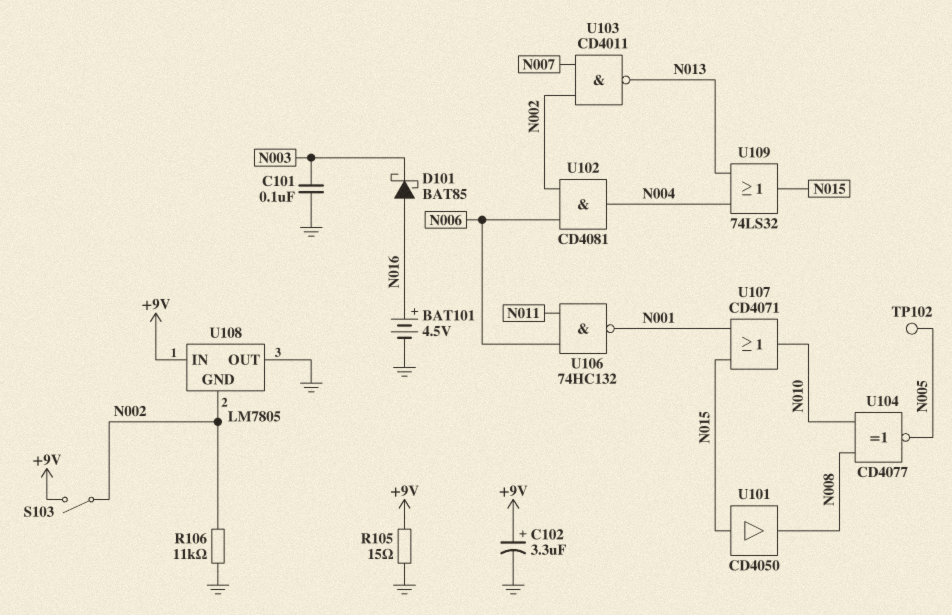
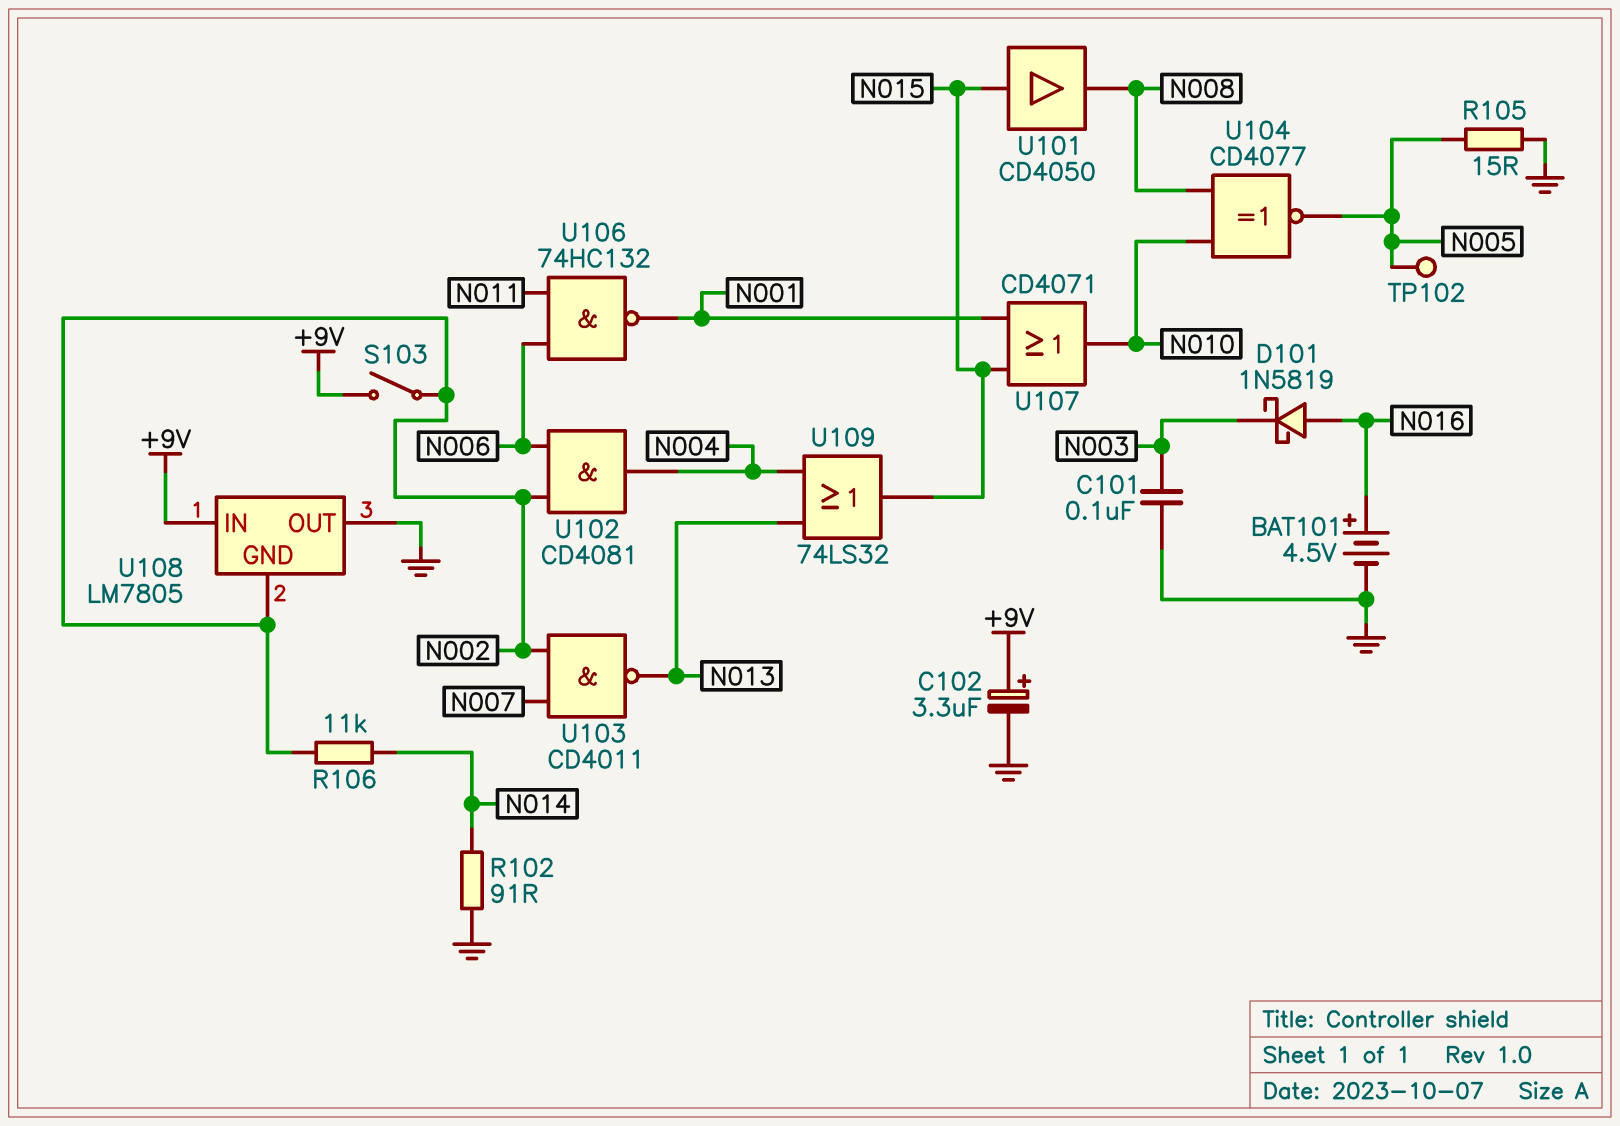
D101: schottky BAT85 (A N016, K N003) -> schottky 1N5819 (A N016, K N003)
R102: none -> 91 (GND, N014)
R105: 15 (+9V, GND) -> 15 (GND, N005)
R106: 11k (GND, N002) -> 11k (N002, N014)

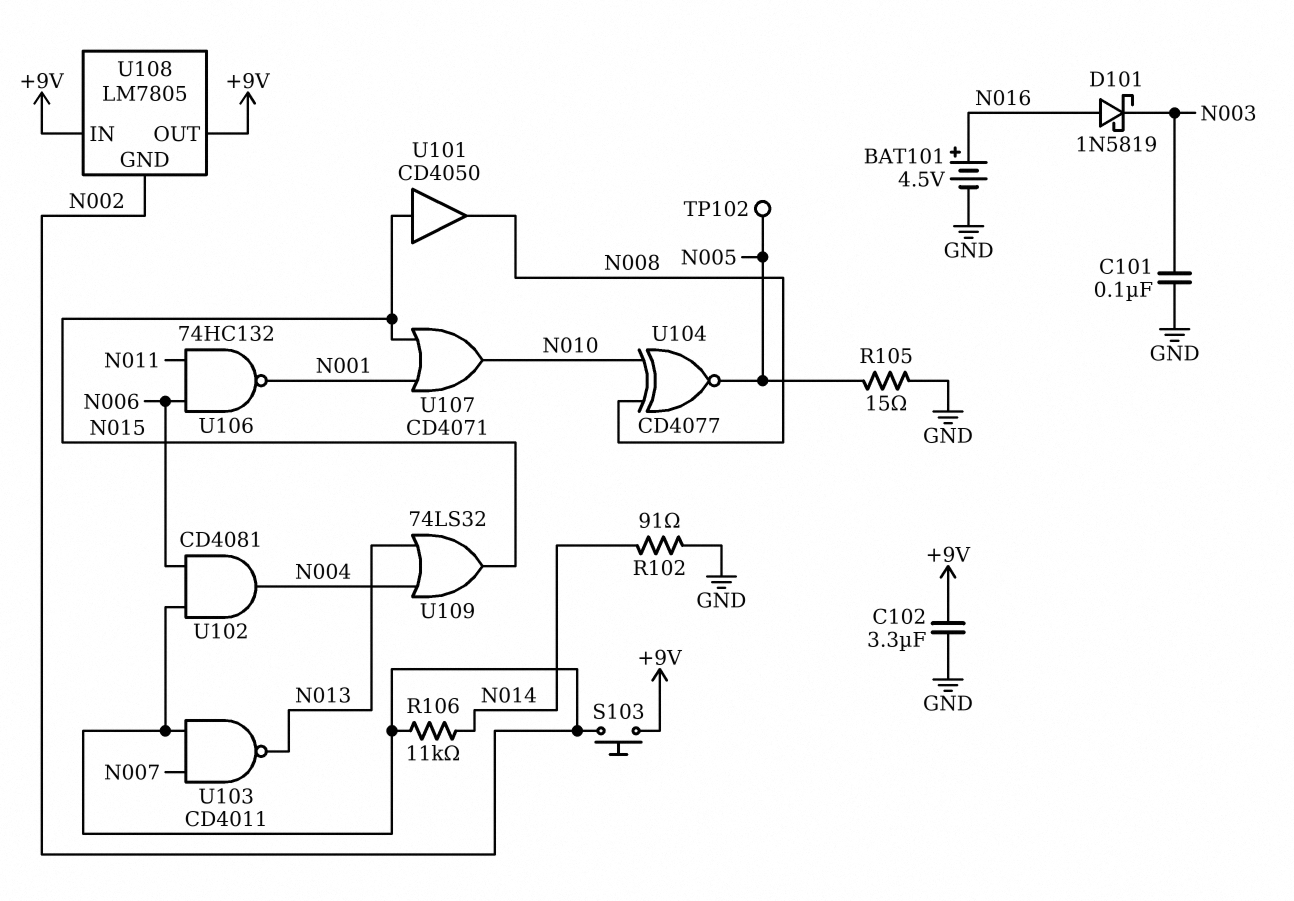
C102: 3.3uF (plus +9V, minus GND) -> 3.3uF (+9V, GND)
S103: switch (+9V, N002) -> button (+9V, N002)
U108 pin OUT: GND -> +9V

